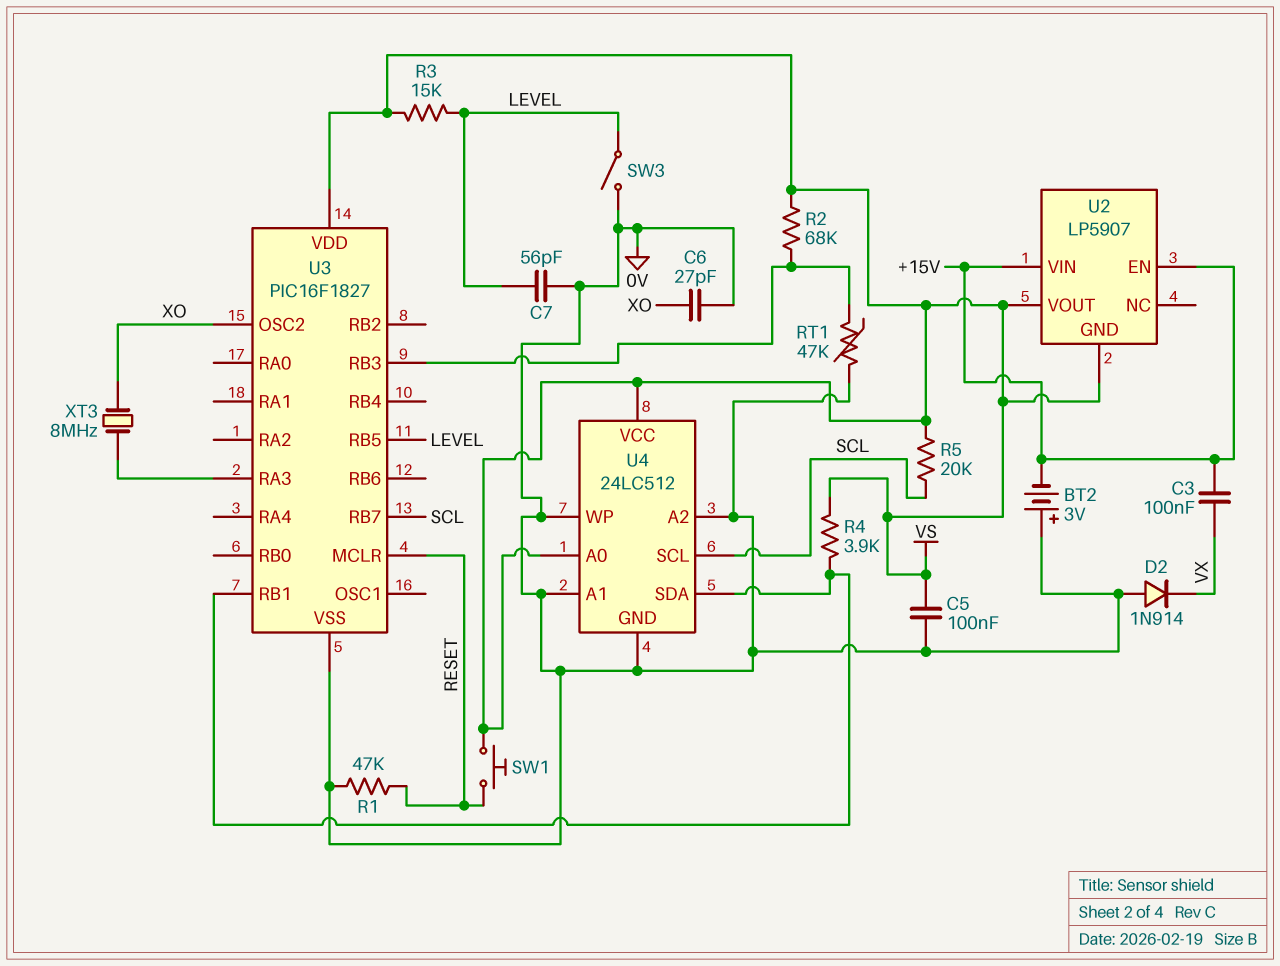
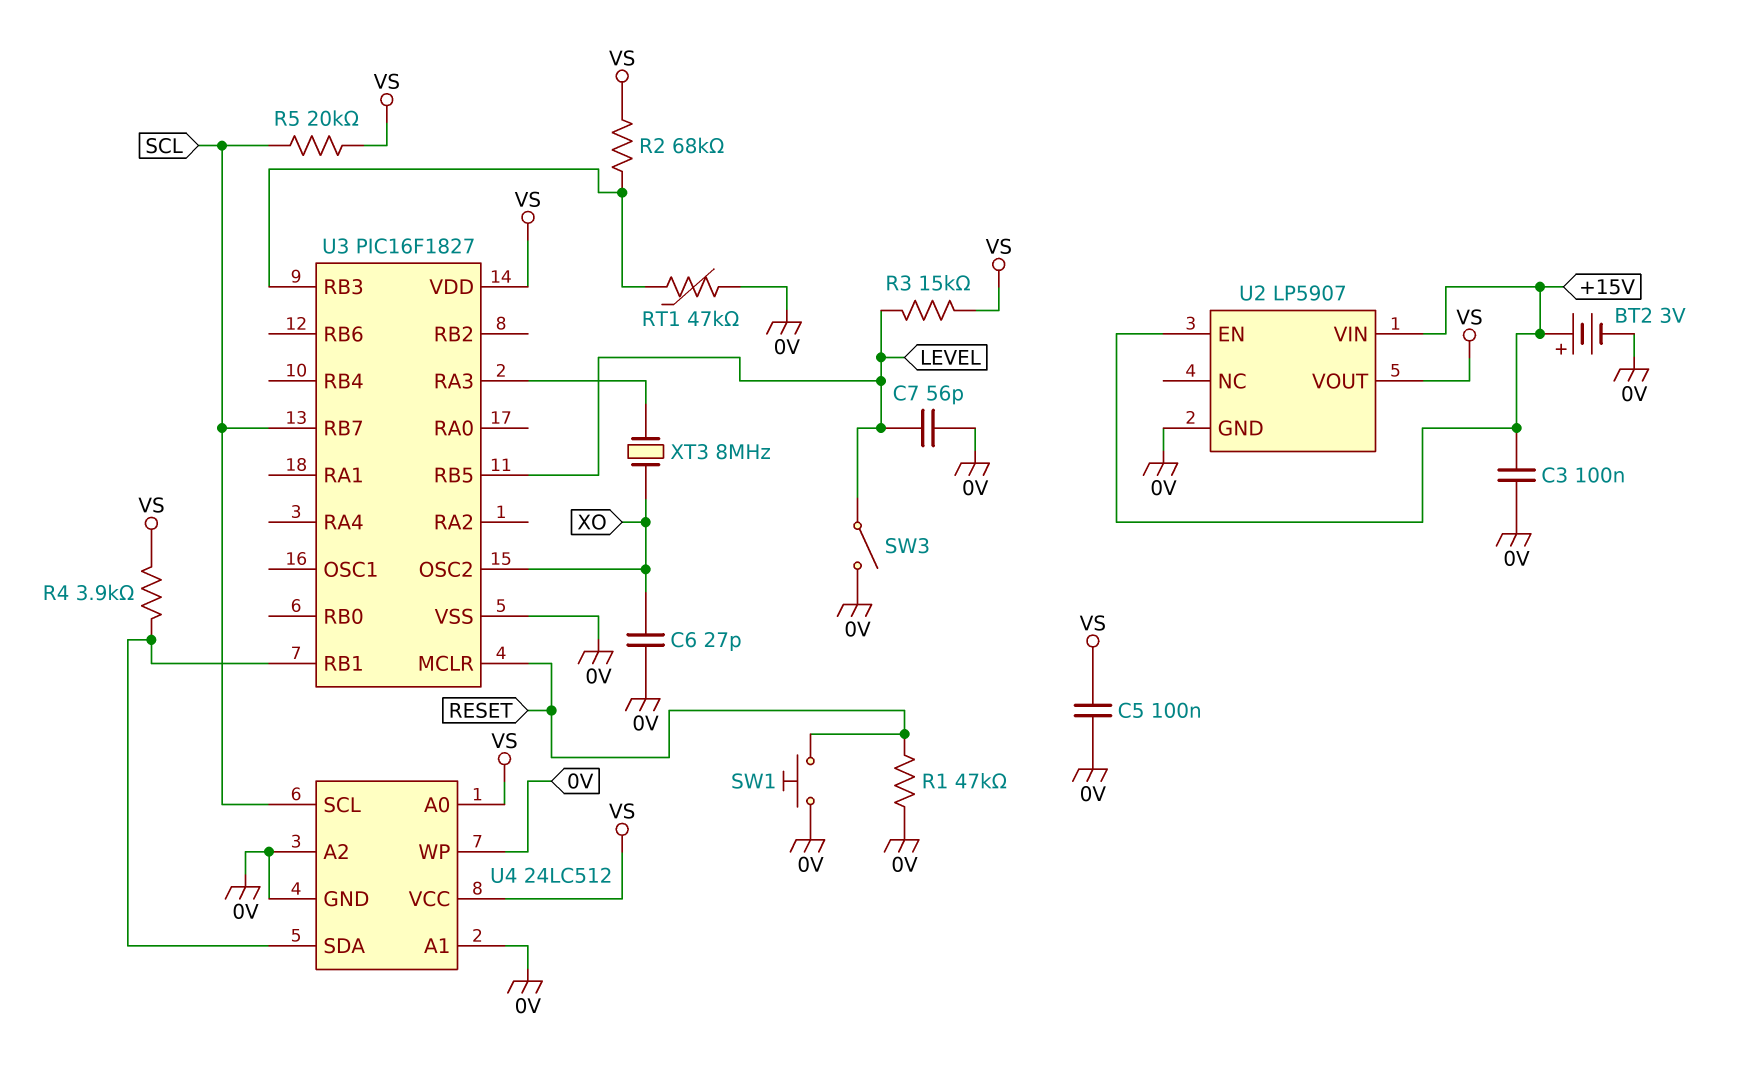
BT2: 3V (plus 0V, minus +15V) -> 3V (plus +15V, minus 0V)
C3: 100nF (+15V, VX) -> 100nF (+15V, 0V)
D2: diode 1N914 (A 0V, K VX) -> none
SW1: button (RESET, VS) -> button (0V, RESET)
U2 pin GND: VS -> 0V

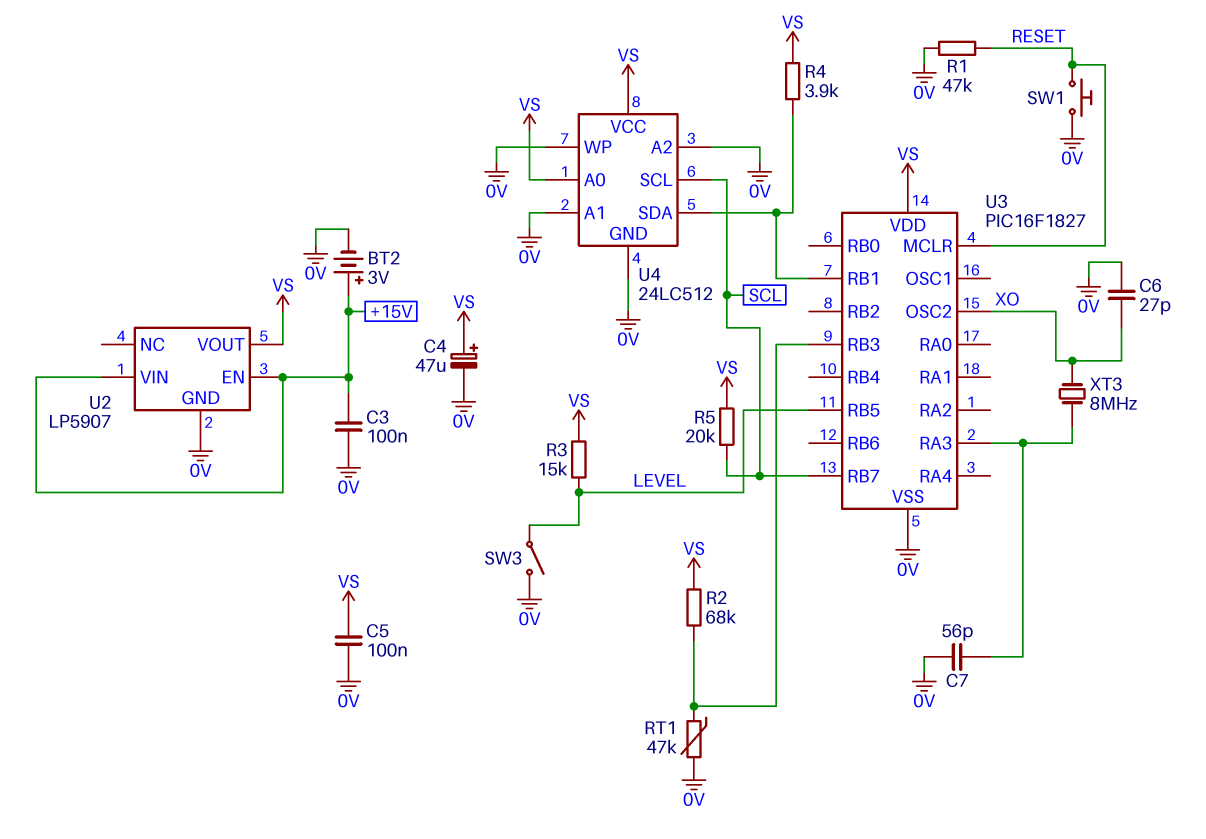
C4: none -> 47uF (plus VS, minus 0V)
C7: 56pF (0V, LEVEL) -> 56pF (0V, U3/RA3)

